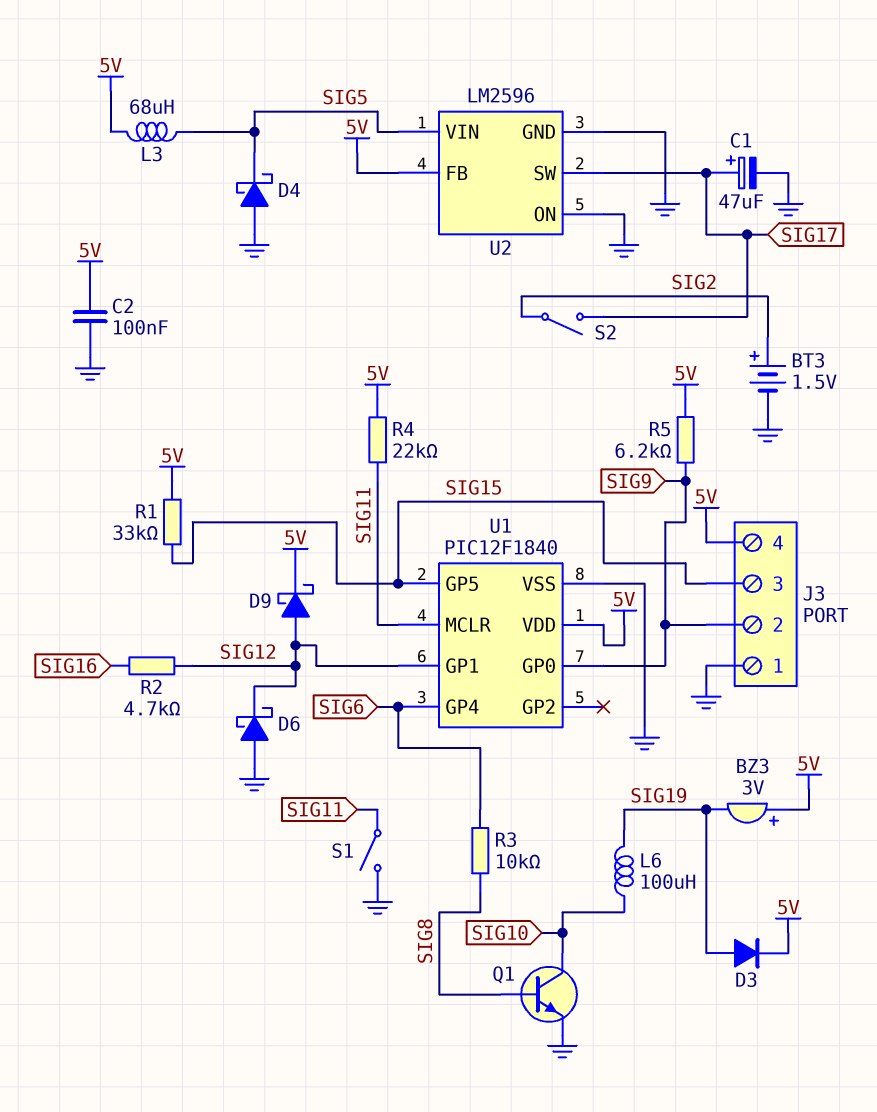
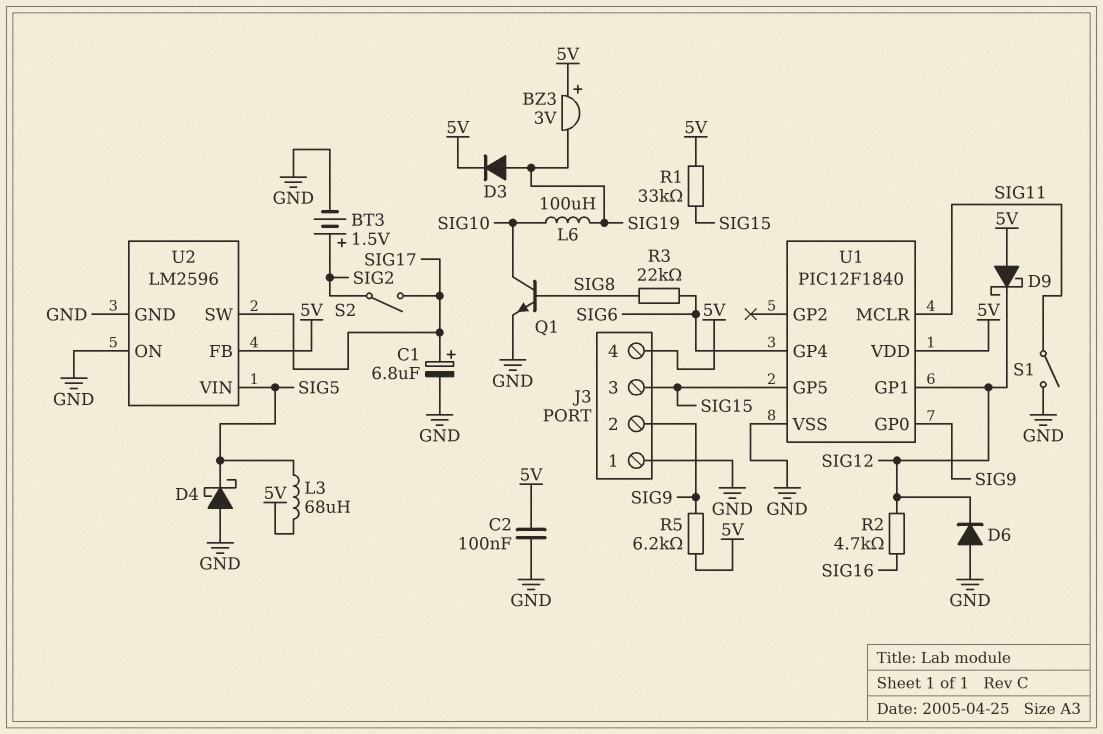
C1: 47uF (plus SIG17, minus GND) -> 6.8uF (plus SIG17, minus GND)
D6: schottky (A GND, K SIG12) -> diode (A GND, K SIG12)
D9: schottky (A SIG12, K 5V) -> schottky (A 5V, K SIG12)
R3: 10k (SIG6, SIG8) -> 22k (SIG6, SIG8)
R4: 22k (5V, SIG11) -> none

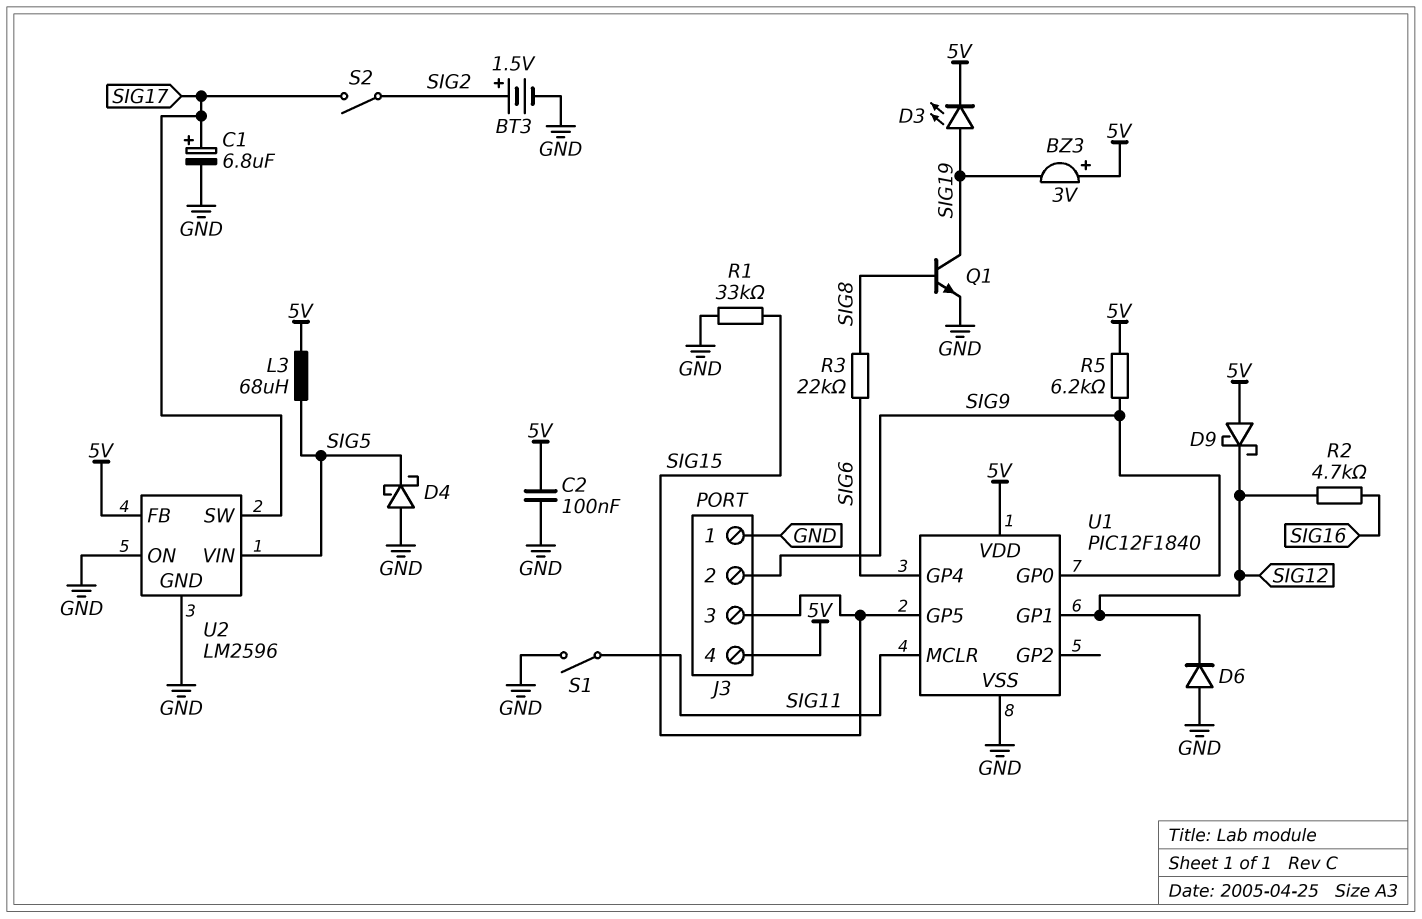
D3: diode (A SIG19, K 5V) -> LED (A SIG19, K 5V)
L6: 100uH (SIG10, SIG19) -> none
Q1: NPN (B SIG8, C SIG10, E GND) -> NPN (B SIG8, C SIG19, E GND)
R1: 33k (5V, SIG15) -> 33k (GND, SIG15)

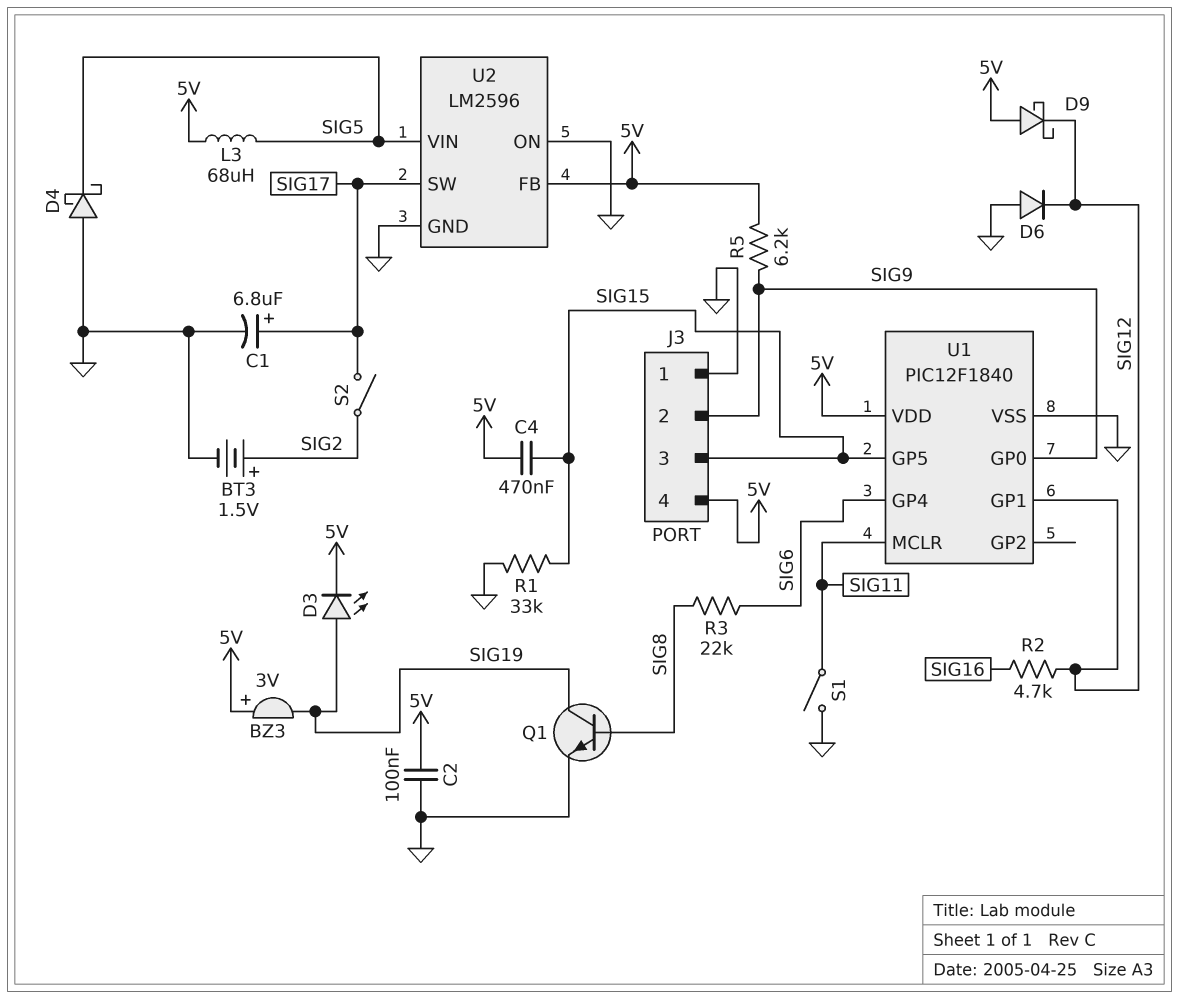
C4: none -> 470nF (5V, SIG15)

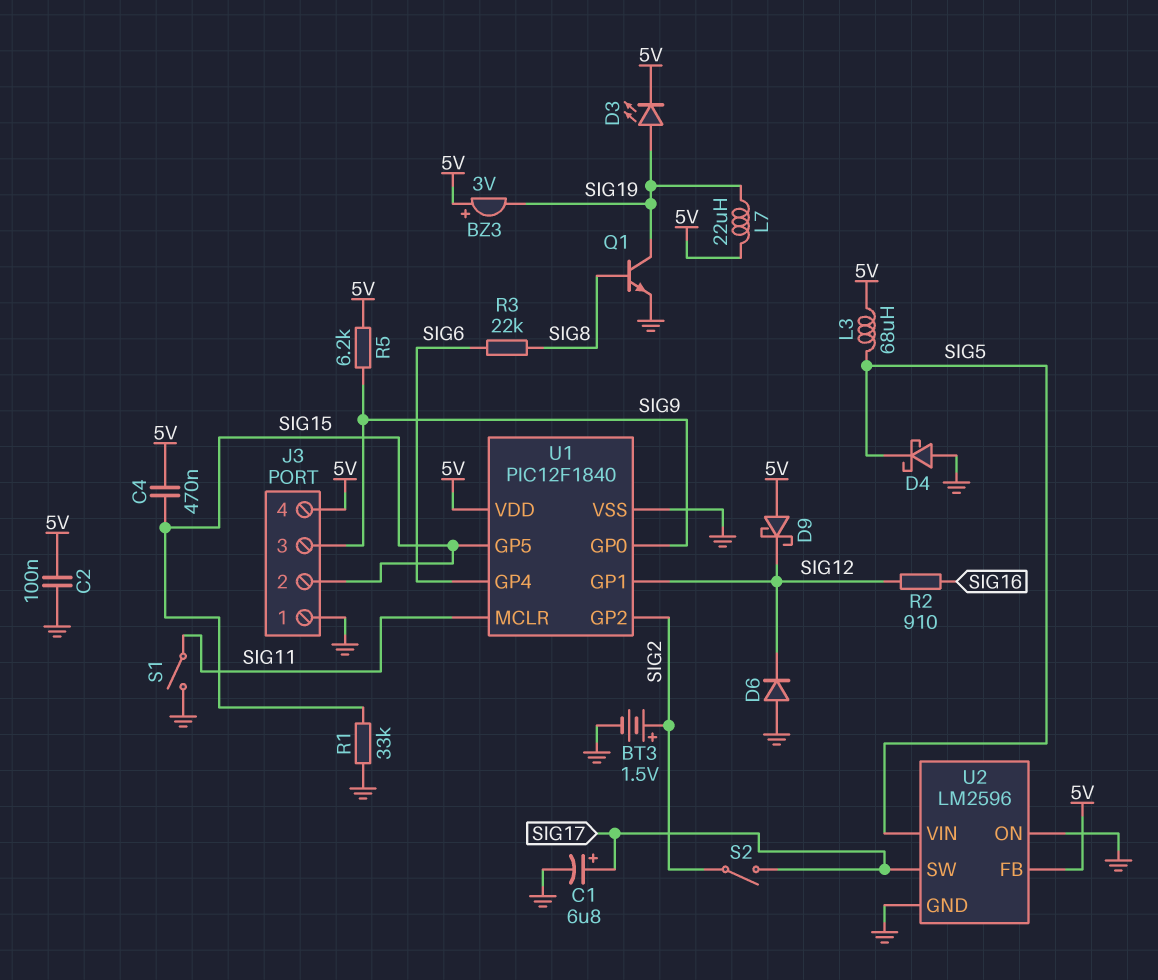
J3 pin 2: SIG9 -> SIG15
J3 pin 3: SIG15 -> SIG9
L7: none -> 22uH (5V, SIG19)
R2: 4.7k (SIG12, SIG16) -> 910 (SIG12, SIG16)
U1 pin GP2: none -> SIG2

